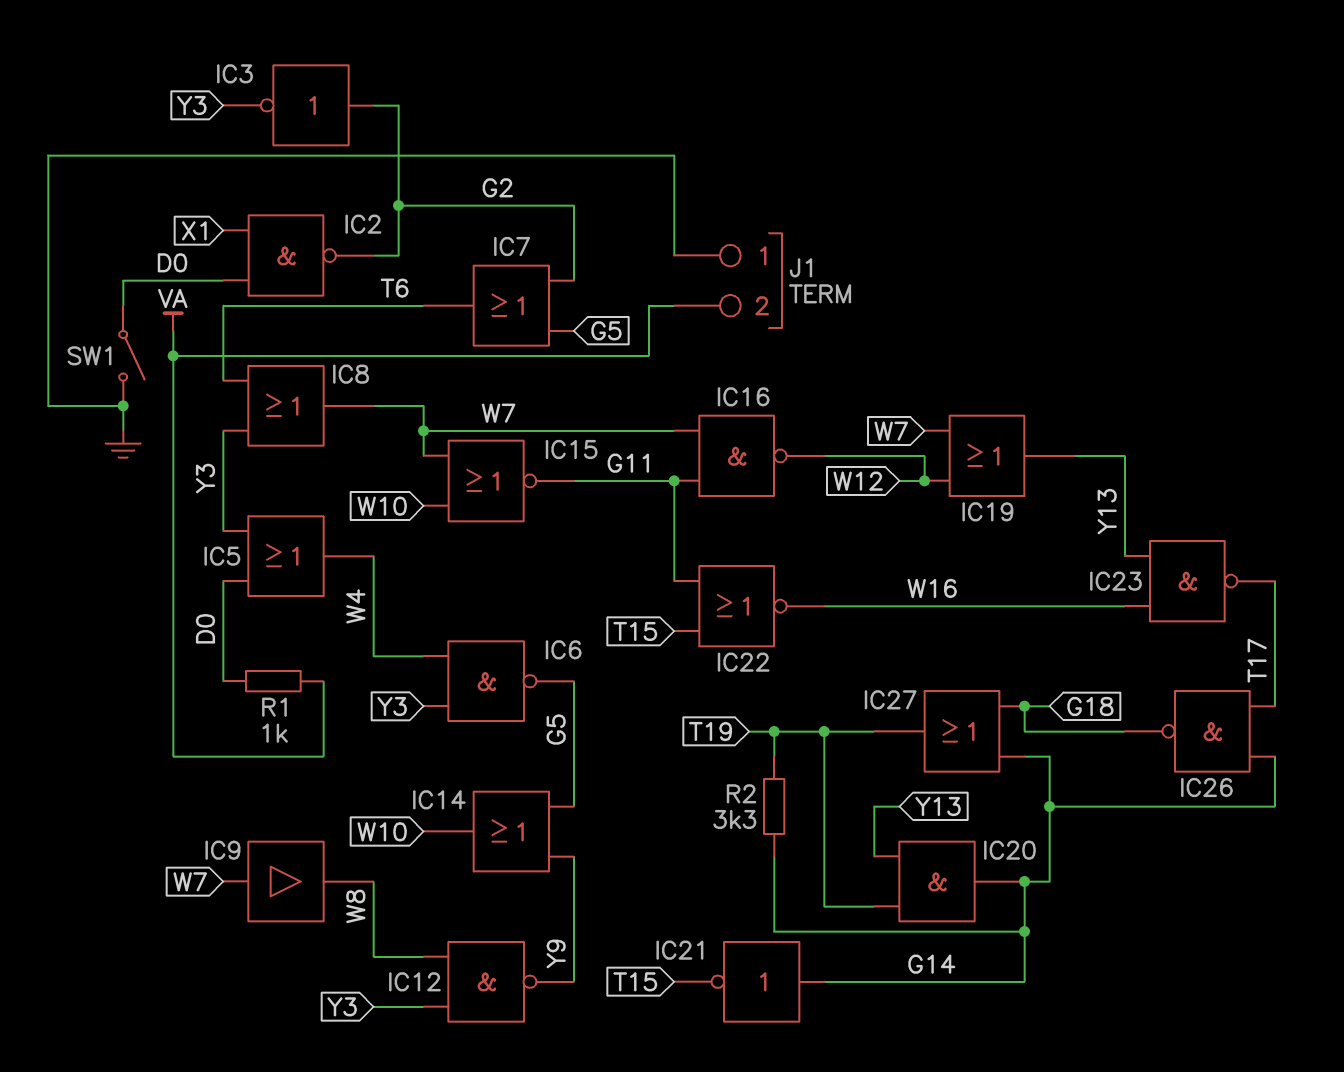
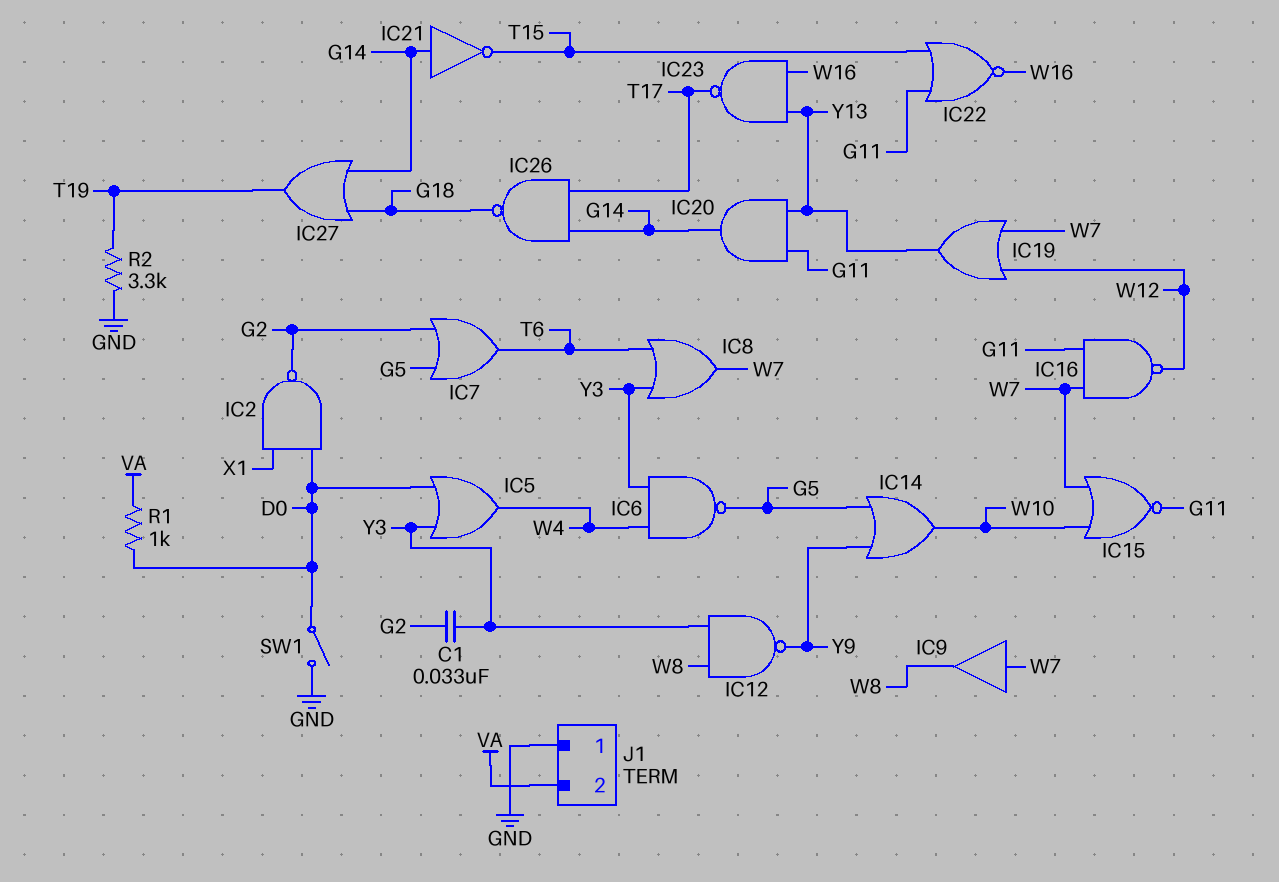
C1: none -> 33nF (G2, Y3)
IC3: NOT (in G2, out Y3) -> none
IC20: AND (in T19, in Y13, out G14) -> AND (in G11, in Y13, out G14)
R2: 3.3k (G14, T19) -> 3.3k (GND, T19)

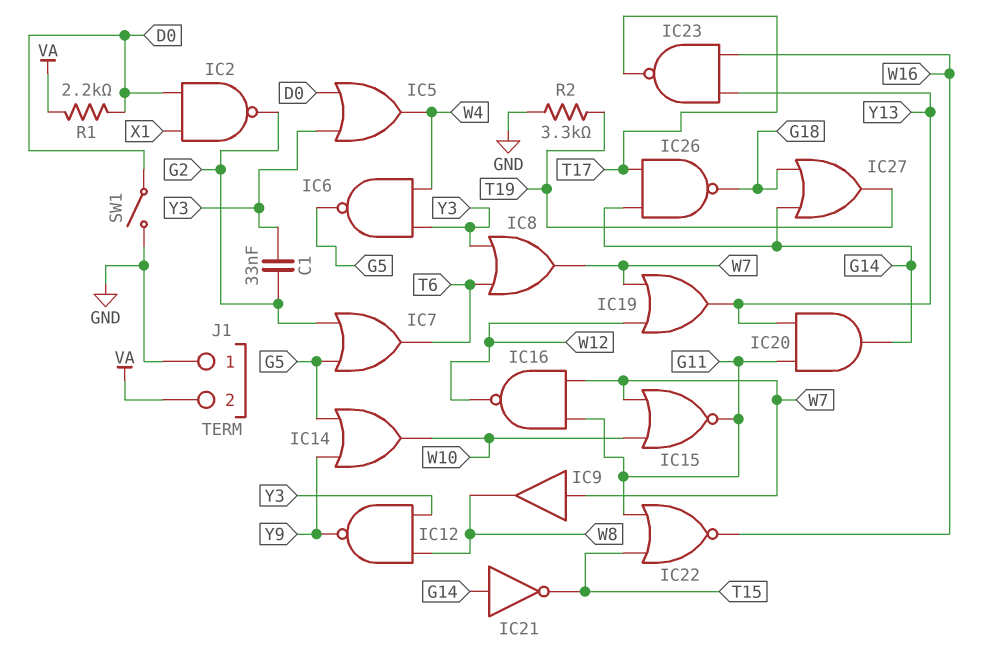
R1: 1k (D0, VA) -> 2.2k (D0, VA)

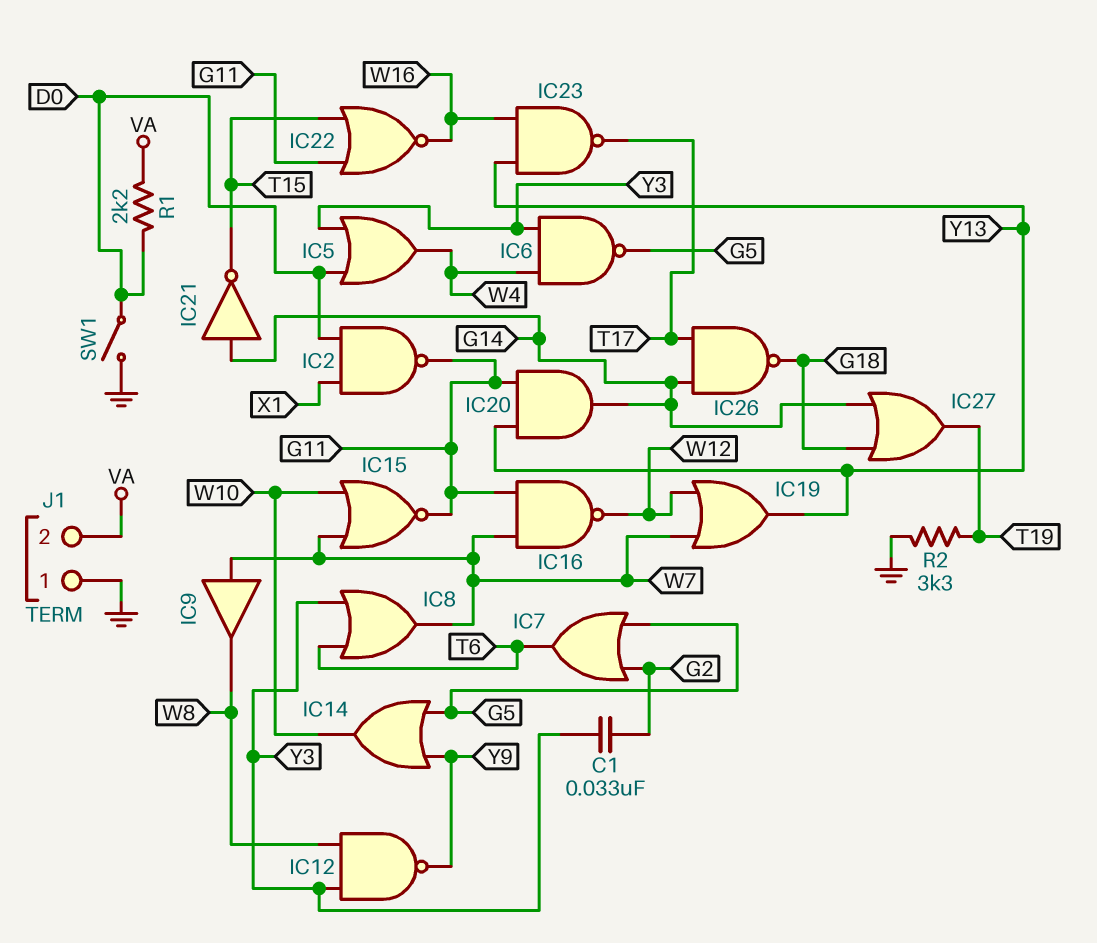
IC2: NAND (in D0, in X1, out G2) -> NAND (in D0, in X1, out G11)

